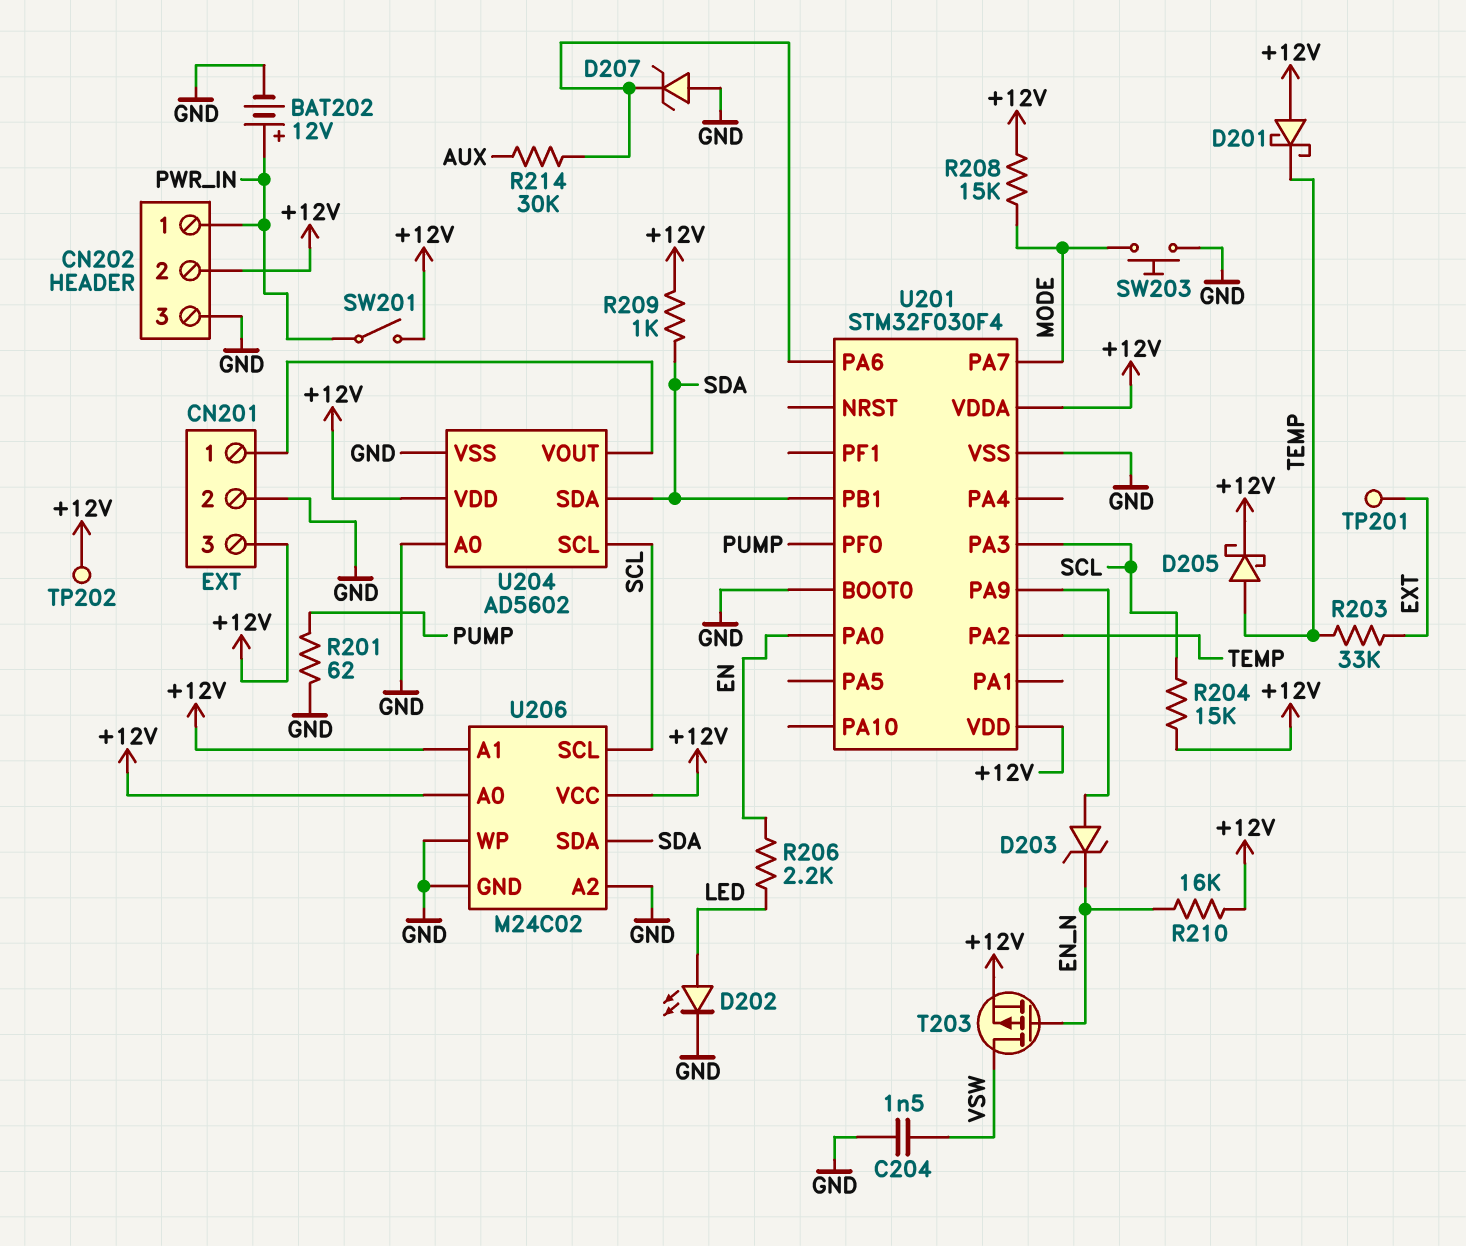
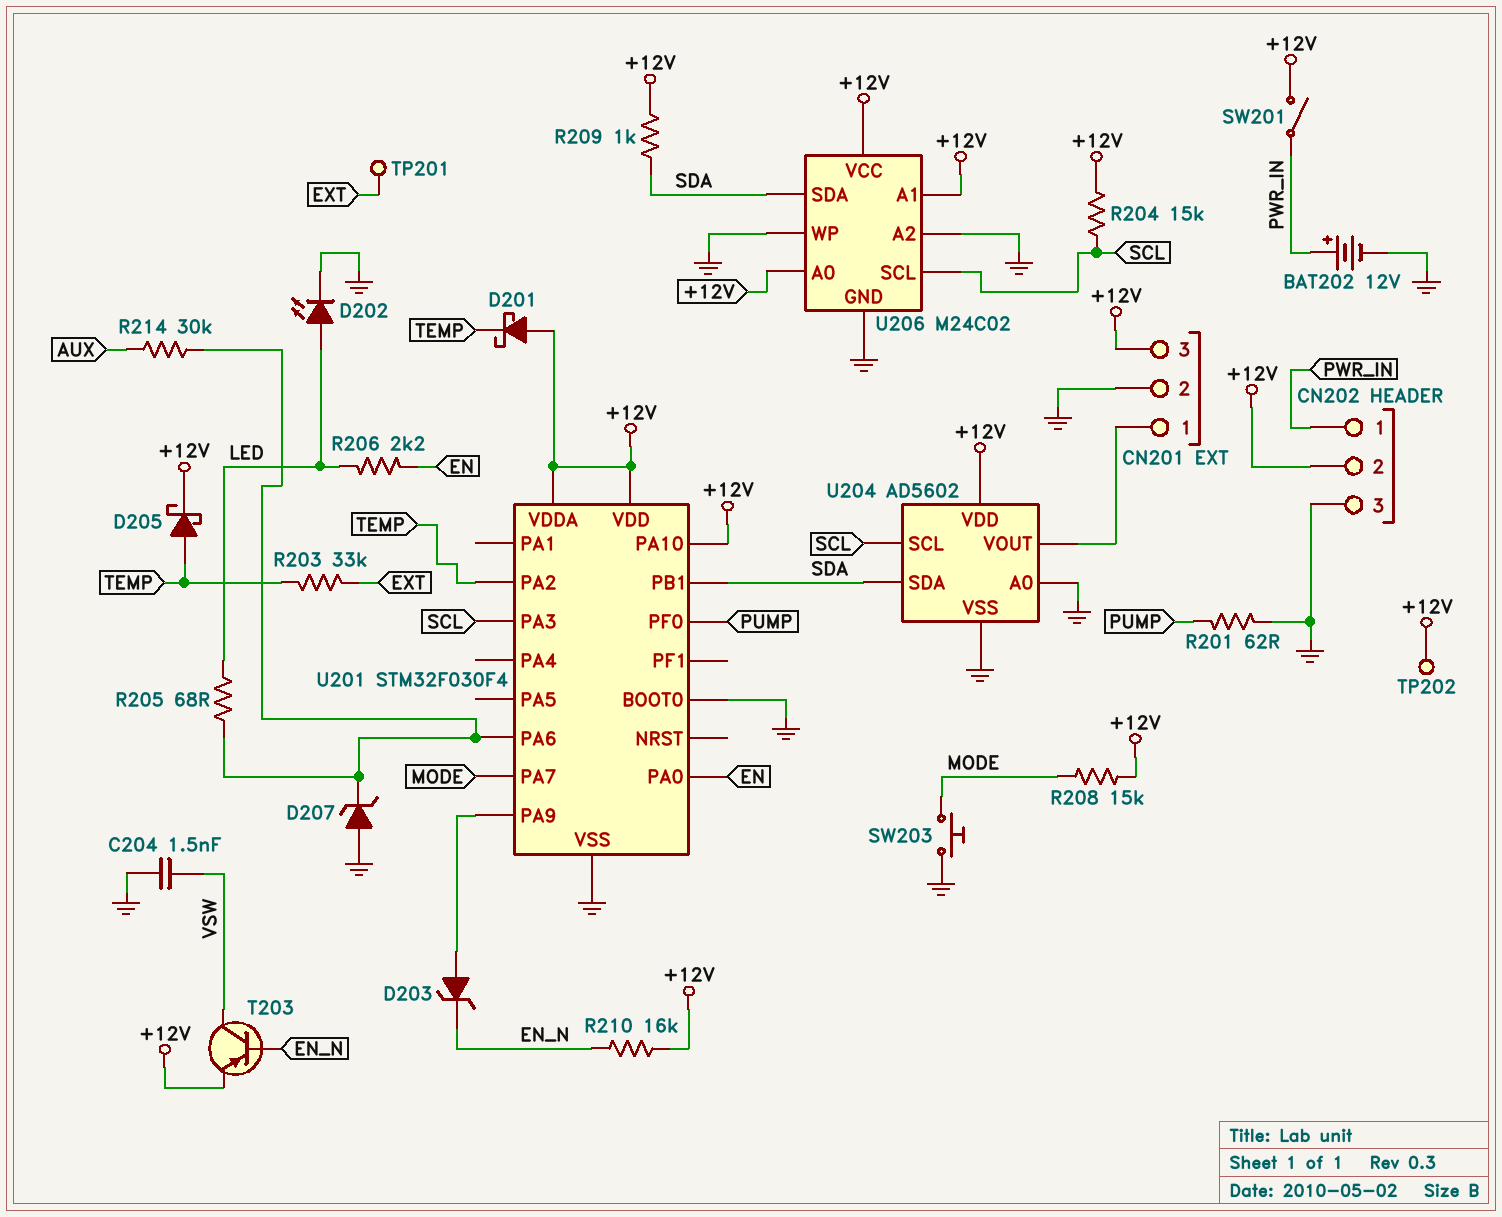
R205: none -> 68 (LED, U201/PA6)
T203: PMOS (G EN_N, D VSW, S +12V) -> PNP (B EN_N, C VSW, E +12V)
U201 pin PA10: none -> +12V

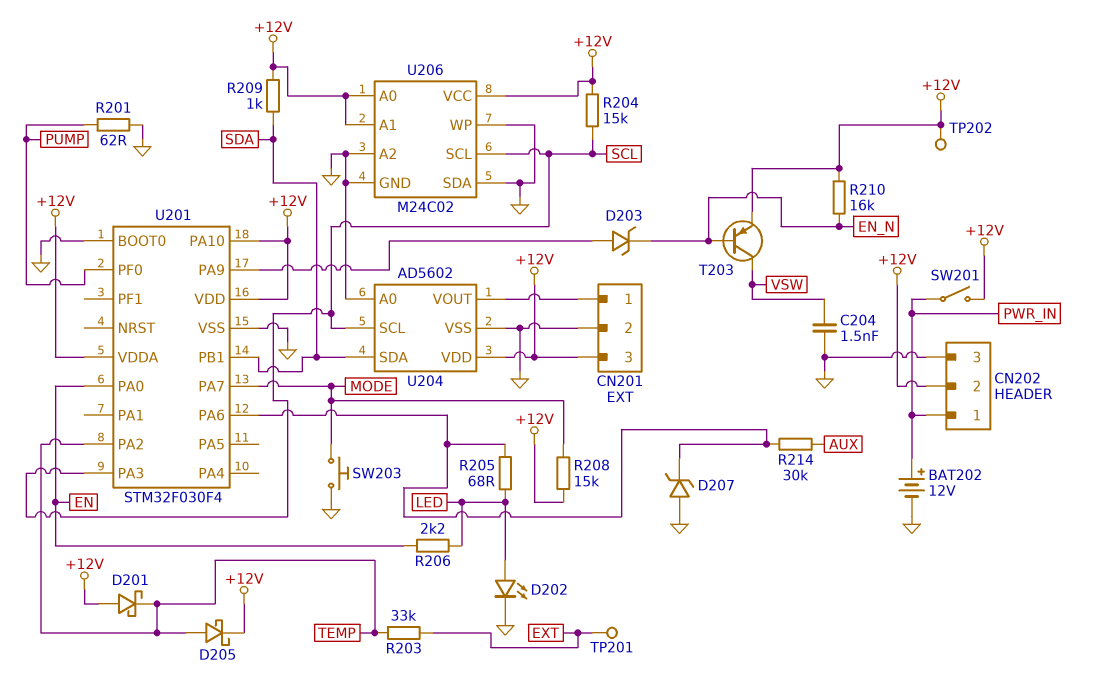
U206 pin SDA: SDA -> GND

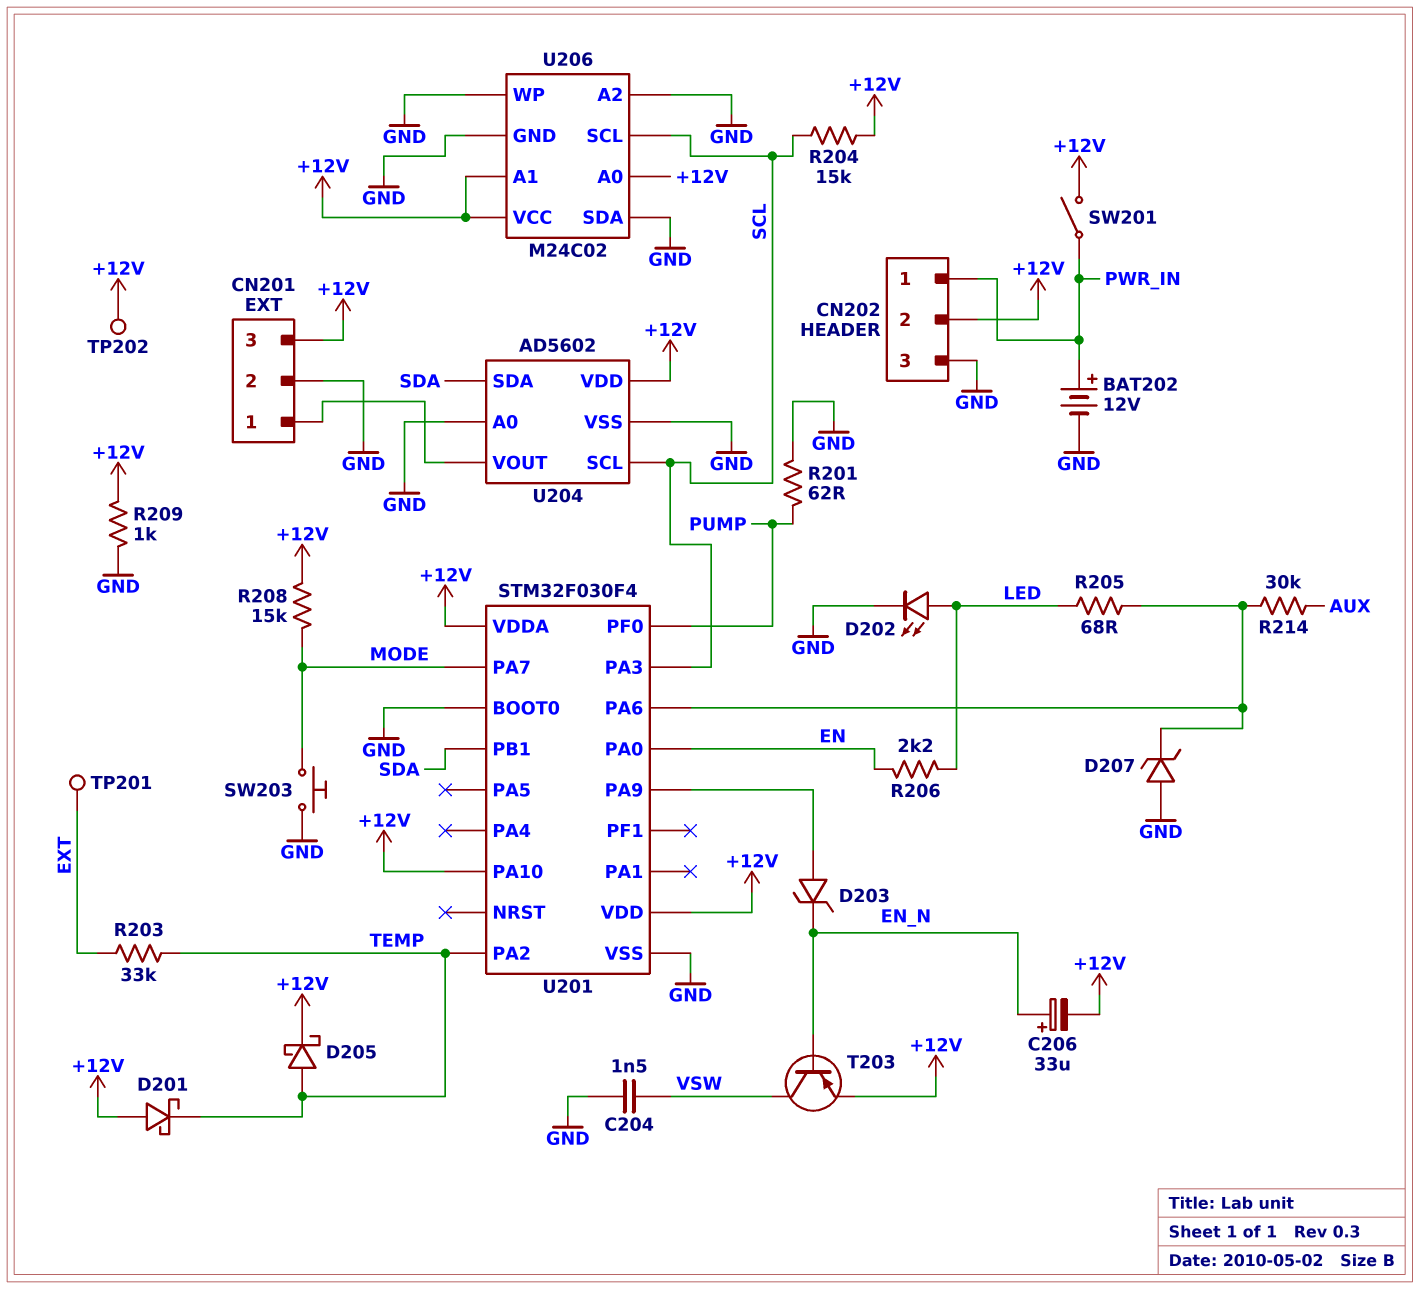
C206: none -> 33uF (plus EN_N, minus +12V)
R209: 1k (+12V, SDA) -> 1k (+12V, GND)
R210: 16k (+12V, EN_N) -> none

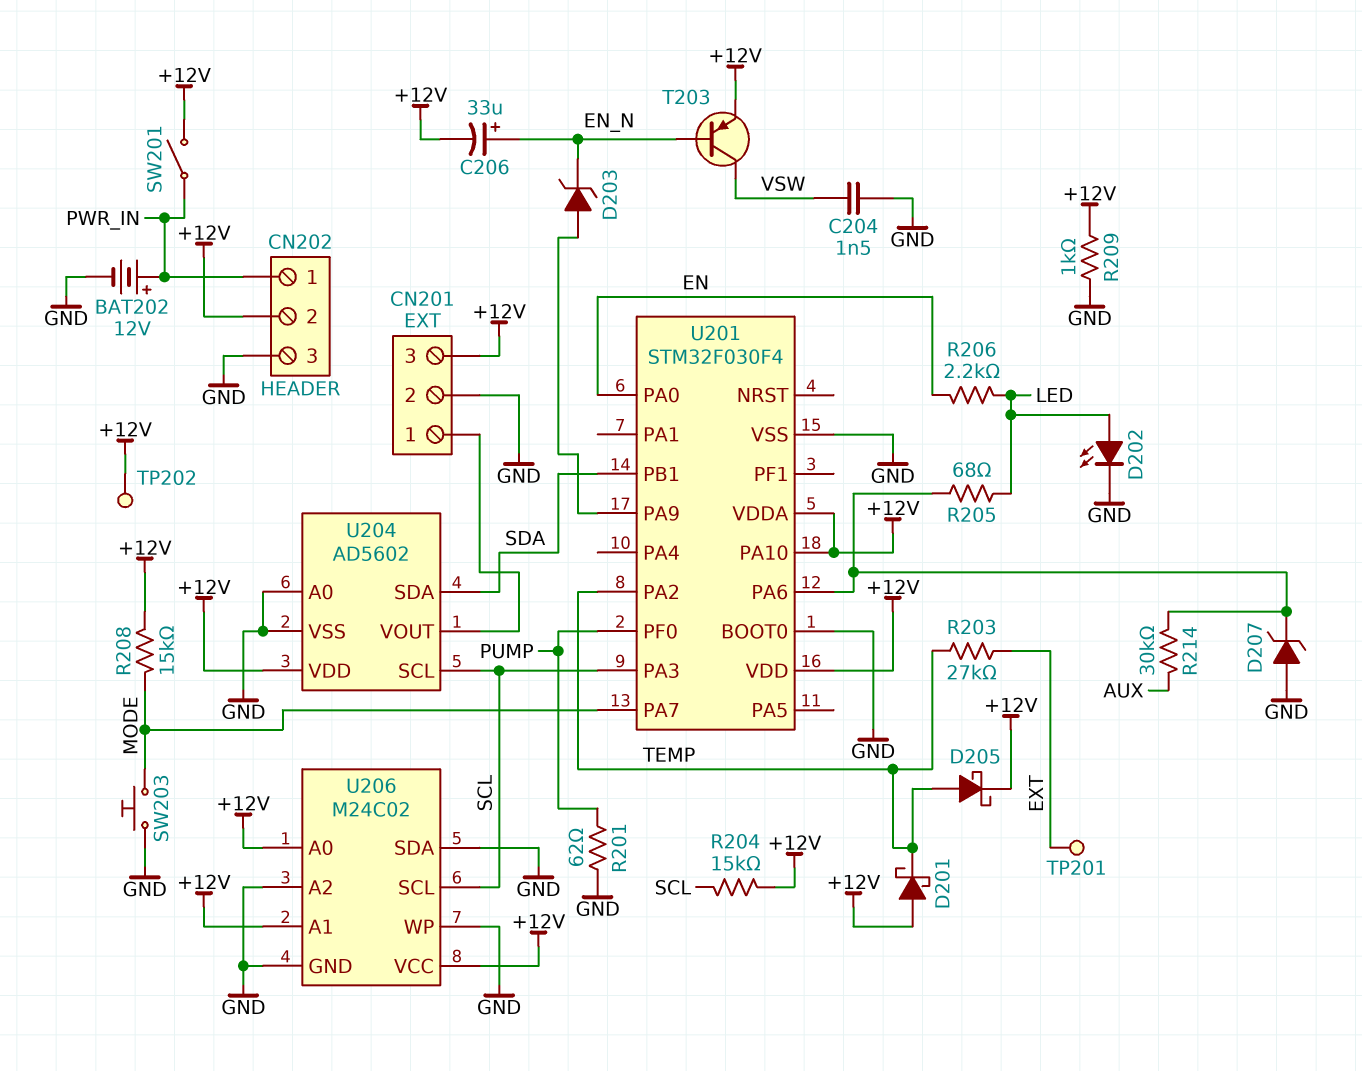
R203: 33k (EXT, TEMP) -> 27k (EXT, TEMP)

